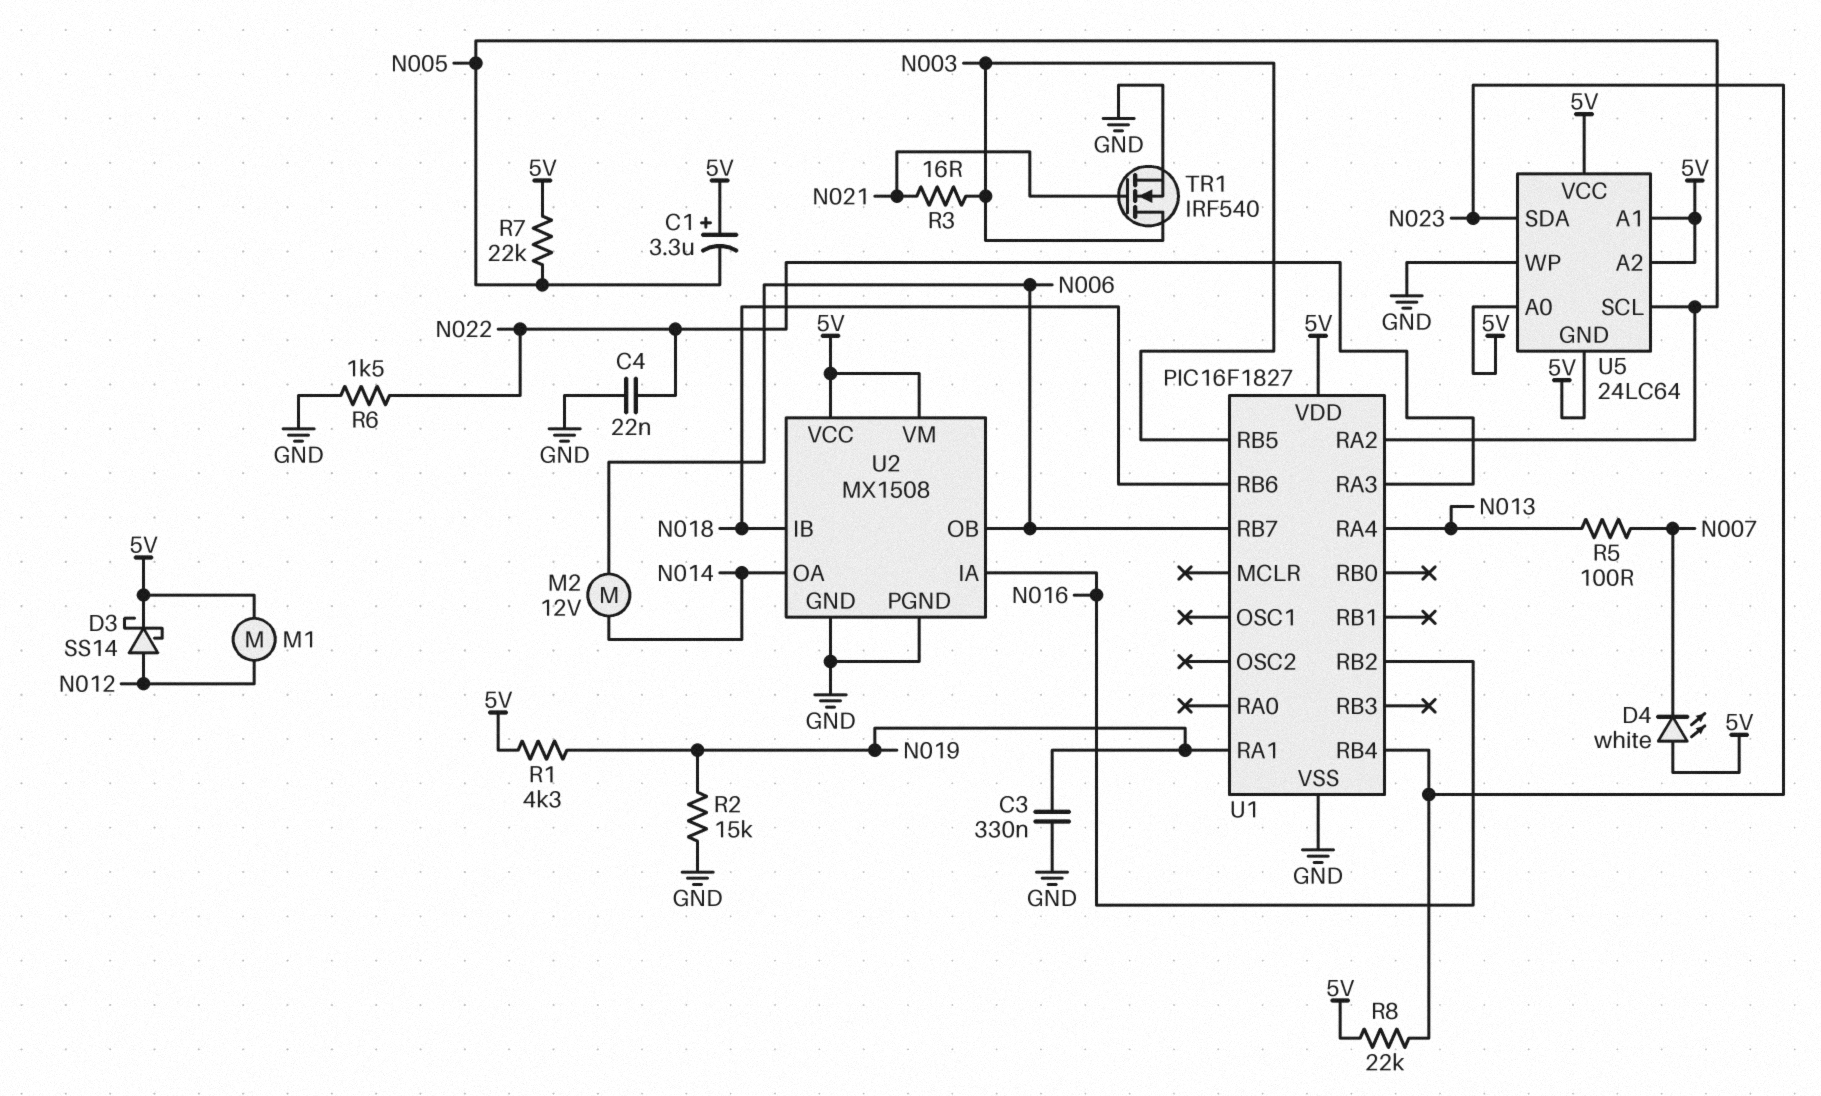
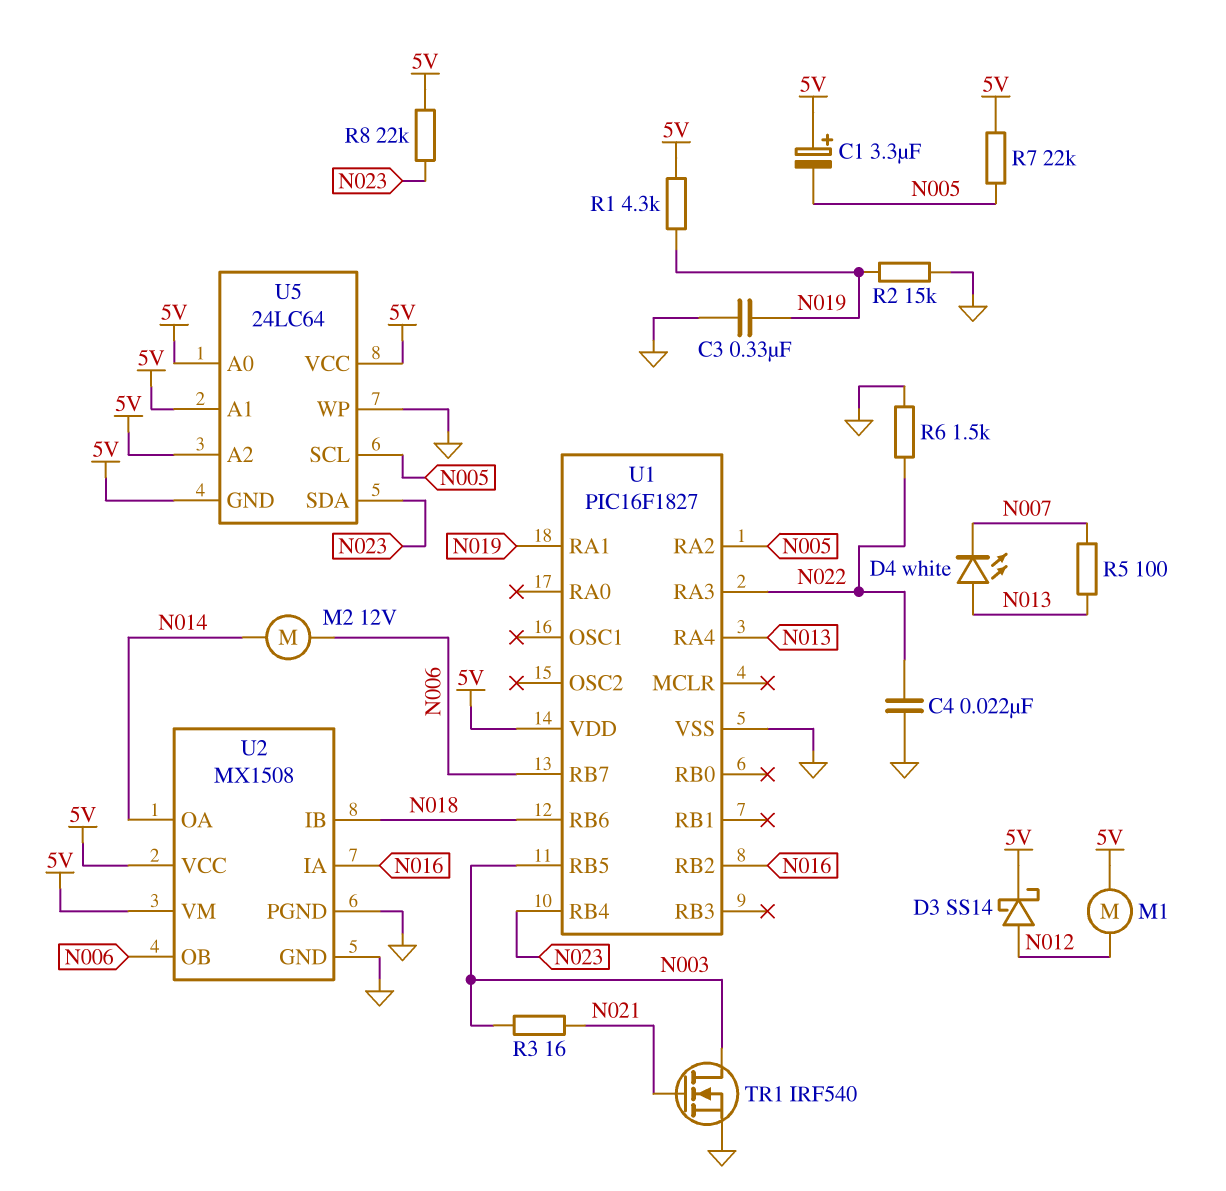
D4: LED white (A 5V, K N007) -> LED white (A N013, K N007)

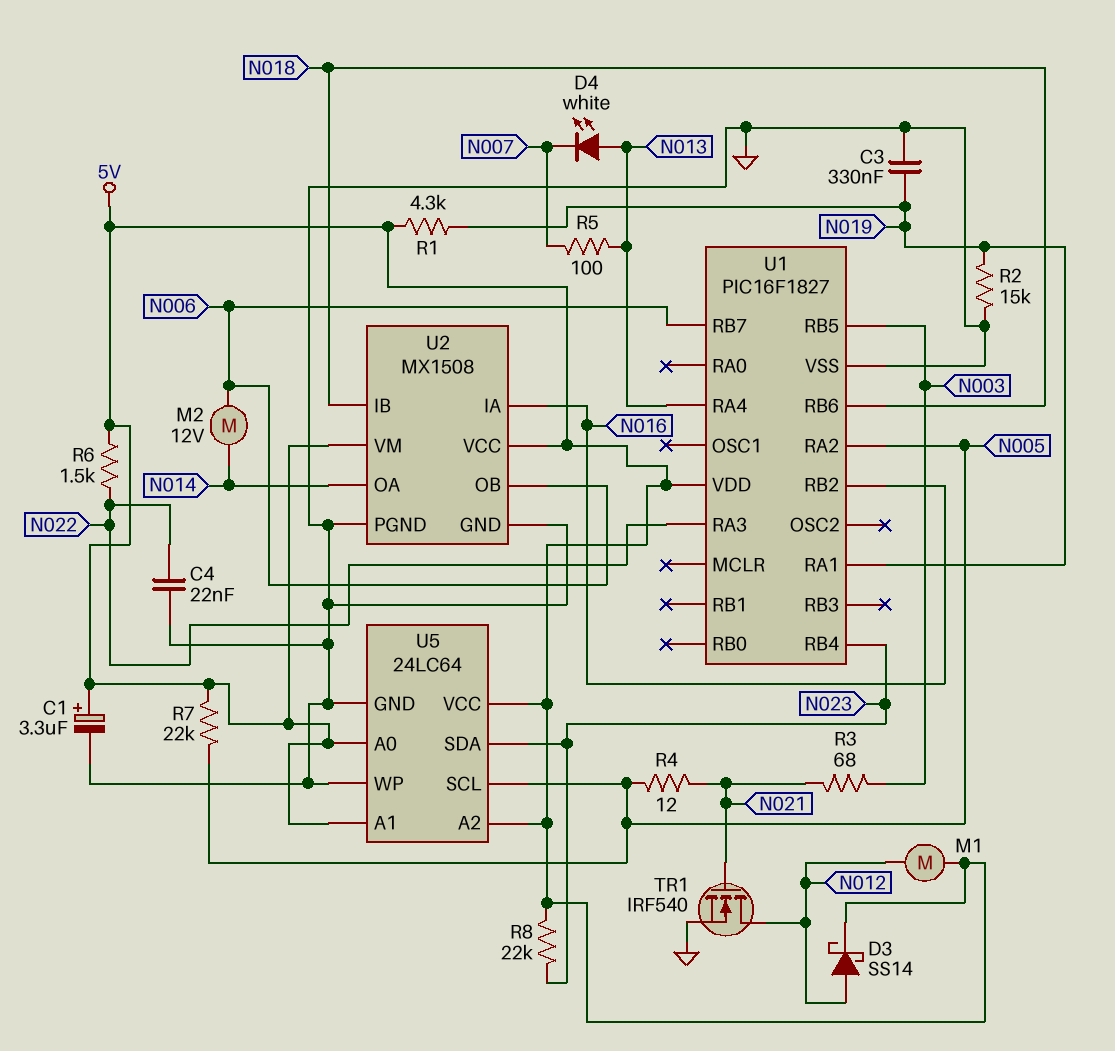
C1: 3.3uF (plus 5V, minus N005) -> 3.3uF (plus 5V, minus GND)
R3: 16 (N003, N021) -> 68 (N003, N021)
R4: none -> 12 (N005, N021)
R6: 1.5k (GND, N022) -> 1.5k (5V, N022)
TR1: NMOS IRF540 (G N021, D N003, S GND) -> NMOS IRF540 (G N021, D N012, S GND)
U5 pin GND: 5V -> GND

